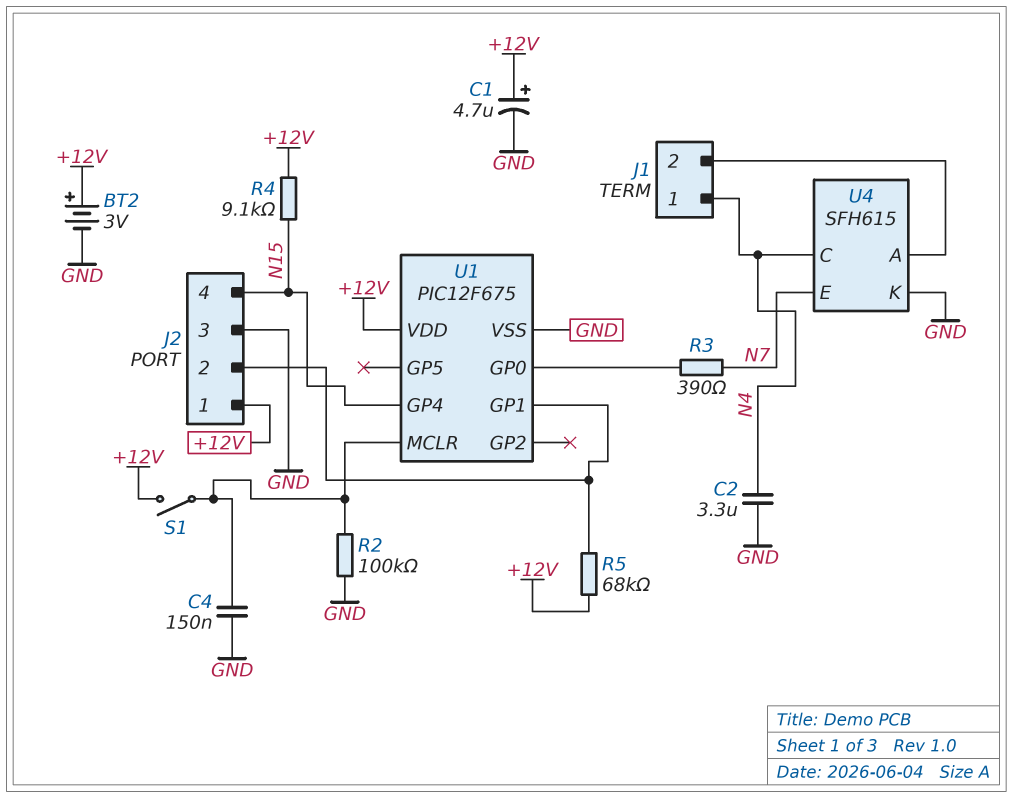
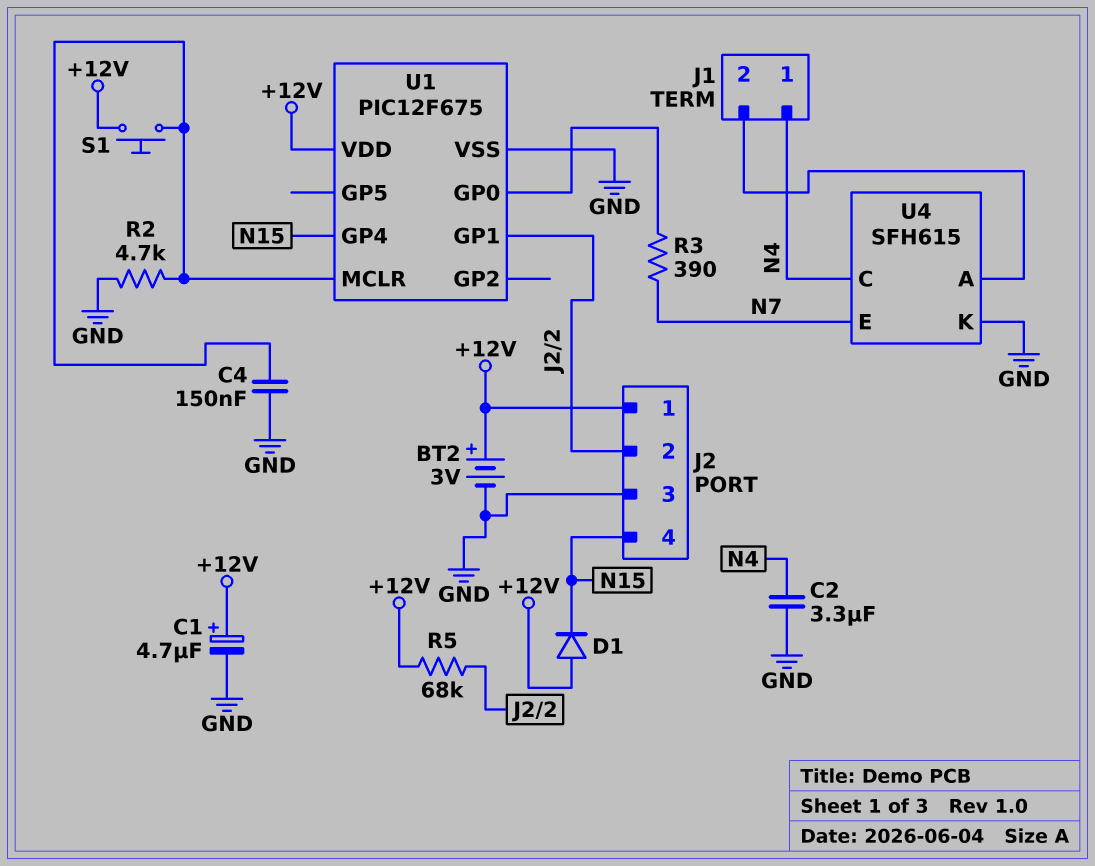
D1: none -> diode (A +12V, K N15)
R2: 100k (GND, U1/MCLR) -> 4.7k (GND, U1/MCLR)
R4: 9.1k (+12V, N15) -> none
S1: switch (+12V, U1/MCLR) -> button (+12V, U1/MCLR)

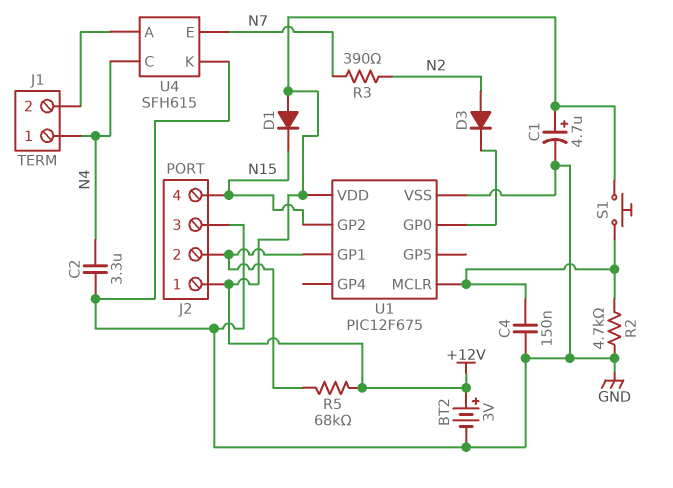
D3: none -> diode (A N2, K U1/GP0)
R3: 390 (N7, U1/GP0) -> 390 (N2, N7)
U1 pin GP2: none -> N15
U1 pin GP4: N15 -> none

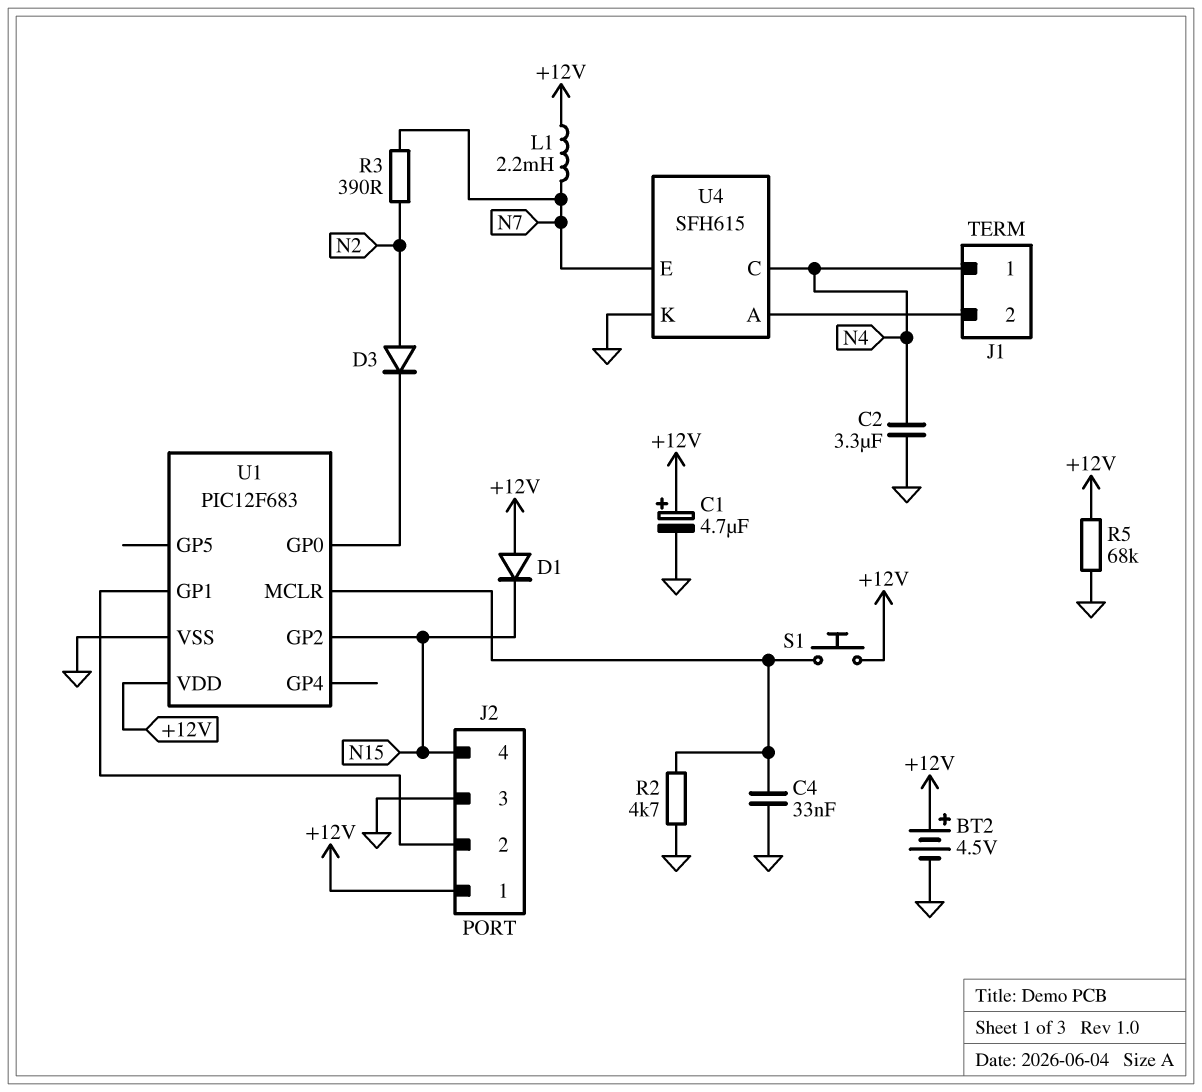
BT2: 3V (plus +12V, minus GND) -> 4.5V (plus +12V, minus GND)
C4: 150nF (GND, U1/MCLR) -> 33nF (GND, U1/MCLR)
L1: none -> 2.2mH (+12V, N7)
R5: 68k (+12V, J2/2) -> 68k (+12V, GND)
U1: PIC12F675 -> PIC12F683

